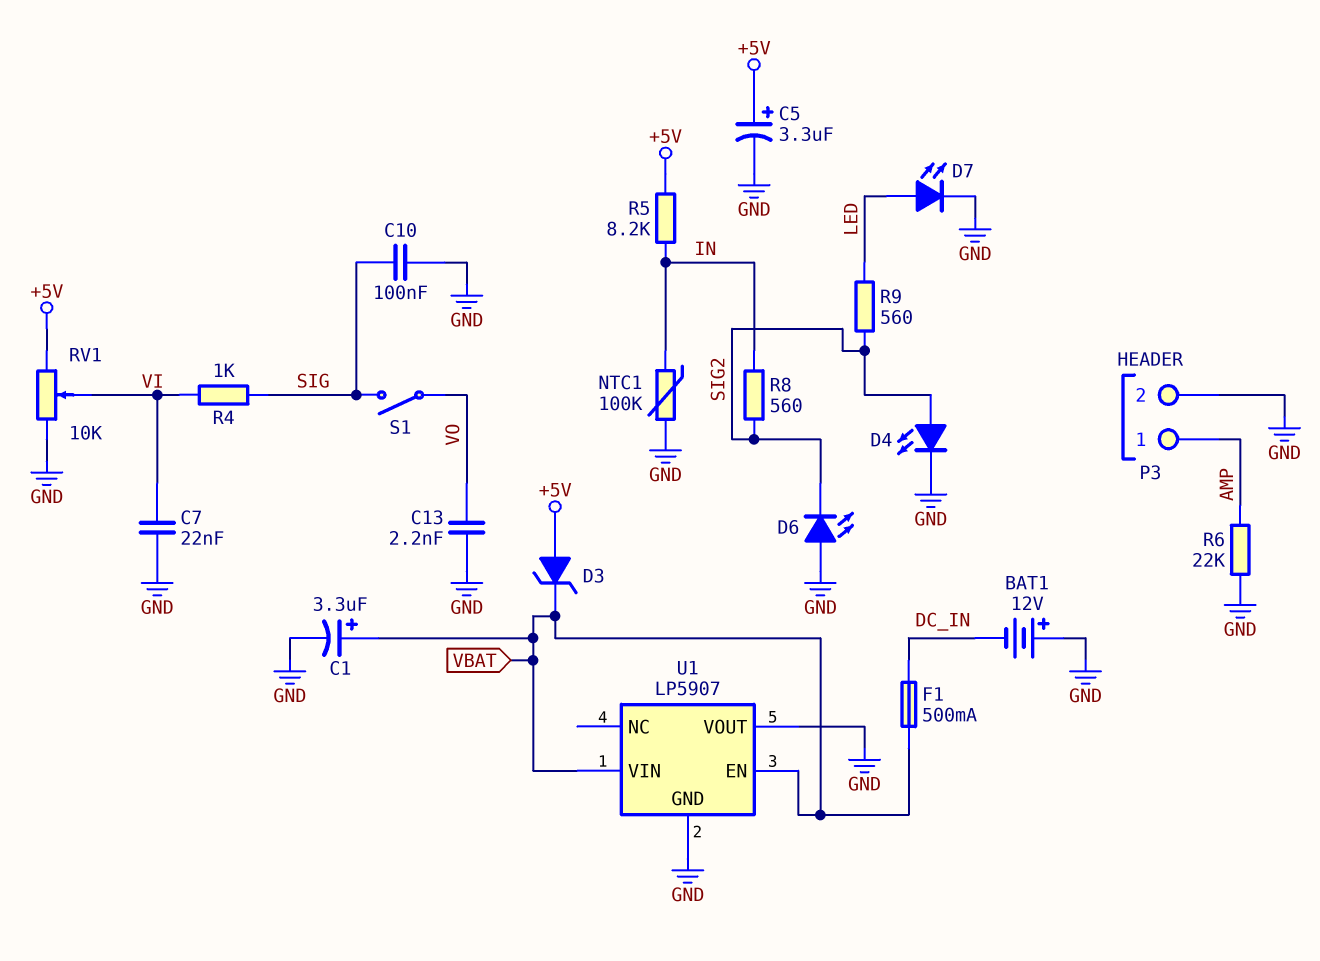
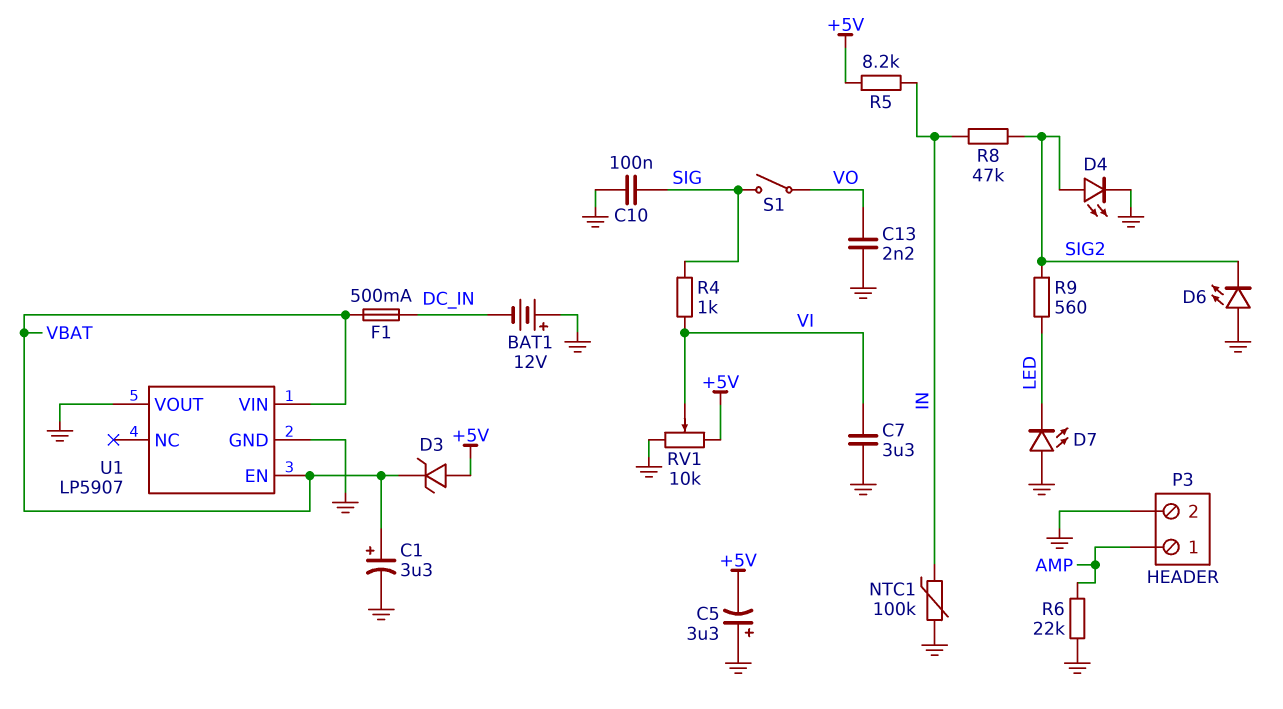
C5: 3.3uF (plus +5V, minus GND) -> 3.3uF (plus GND, minus +5V)
C7: 22nF (GND, VI) -> 3.3uF (GND, VI)
D7: LED (A LED, K GND) -> LED (A GND, K LED)
R8: 560 (IN, SIG2) -> 47k (IN, SIG2)

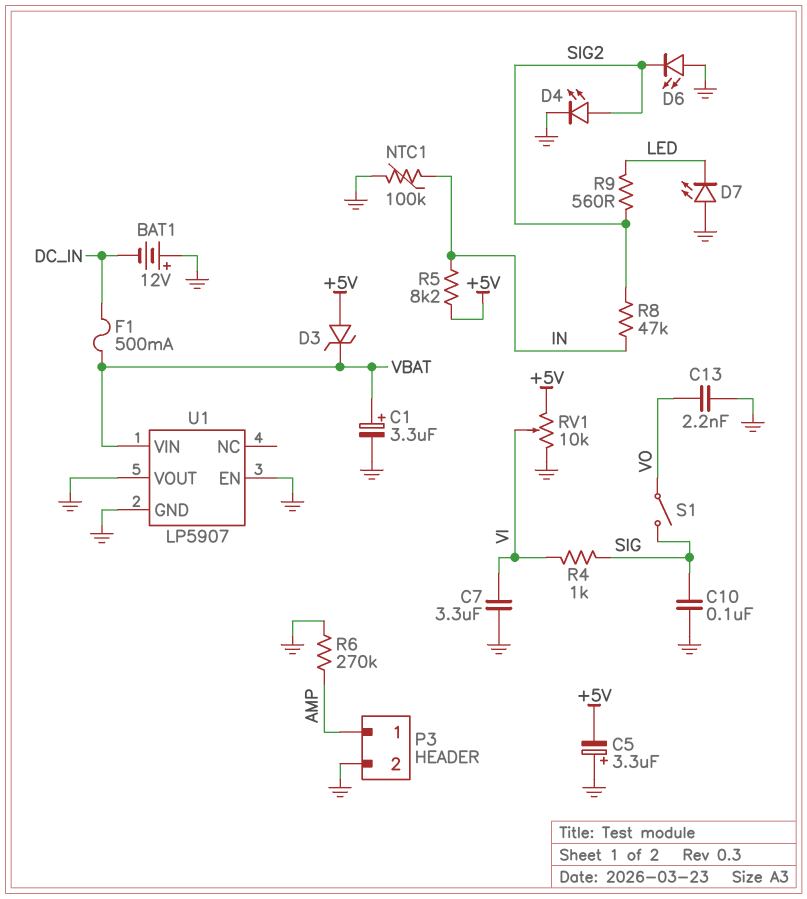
R6: 22k (AMP, GND) -> 270k (AMP, GND)
U1 pin EN: VBAT -> GND

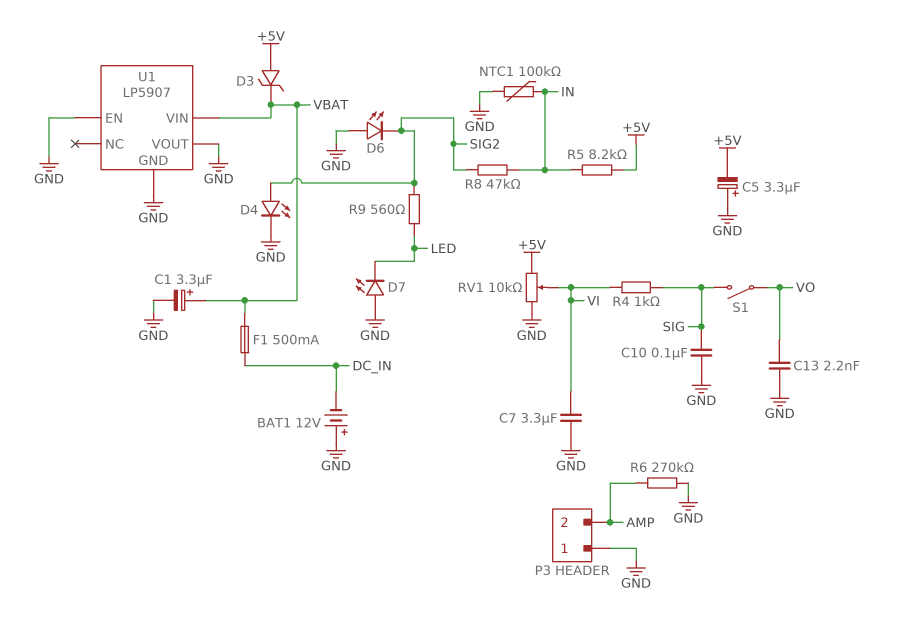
P3 pin 1: AMP -> GND
P3 pin 2: GND -> AMP

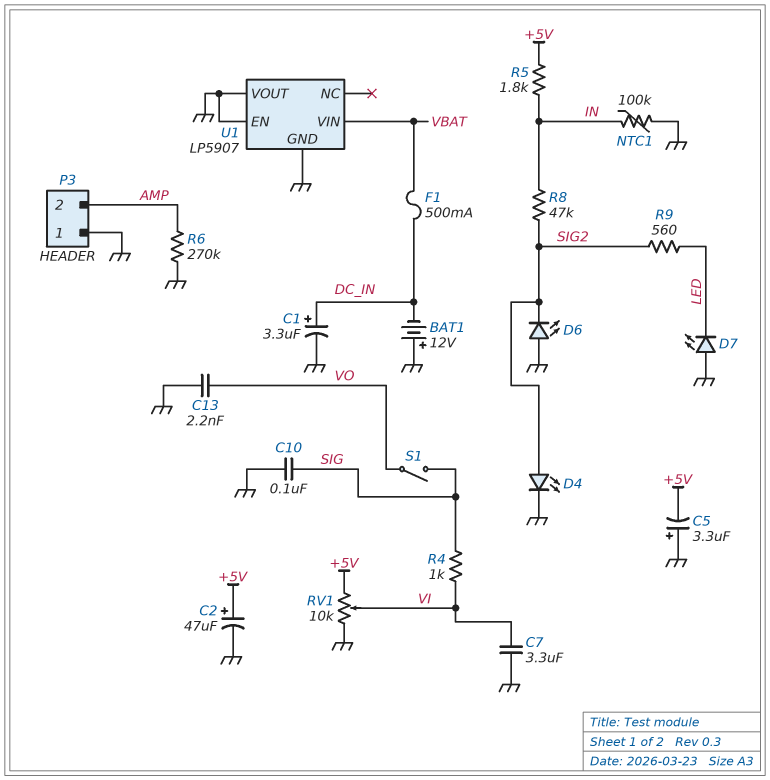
C1: 3.3uF (plus VBAT, minus GND) -> 3.3uF (plus DC_IN, minus GND)
C2: none -> 47uF (plus +5V, minus GND)
D3: zener (A +5V, K VBAT) -> none
R5: 8.2k (+5V, IN) -> 1.8k (+5V, IN)

